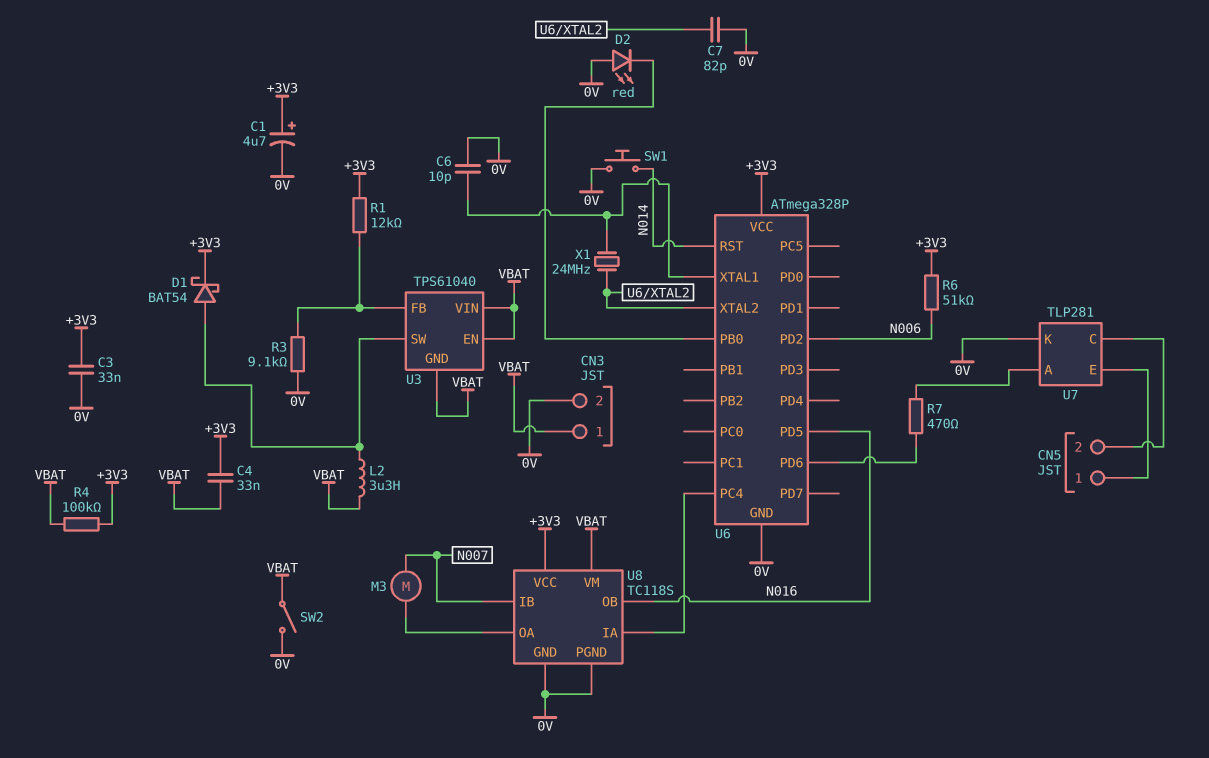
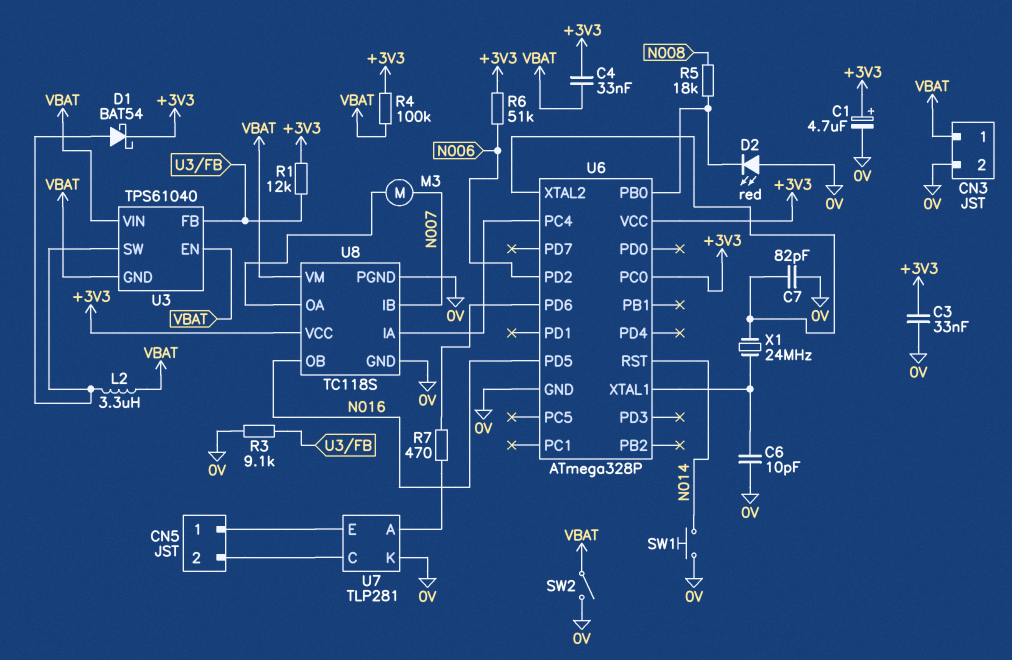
R5: none -> 18k (N008, U6/PB0)
U6 pin PC0: none -> +3V3

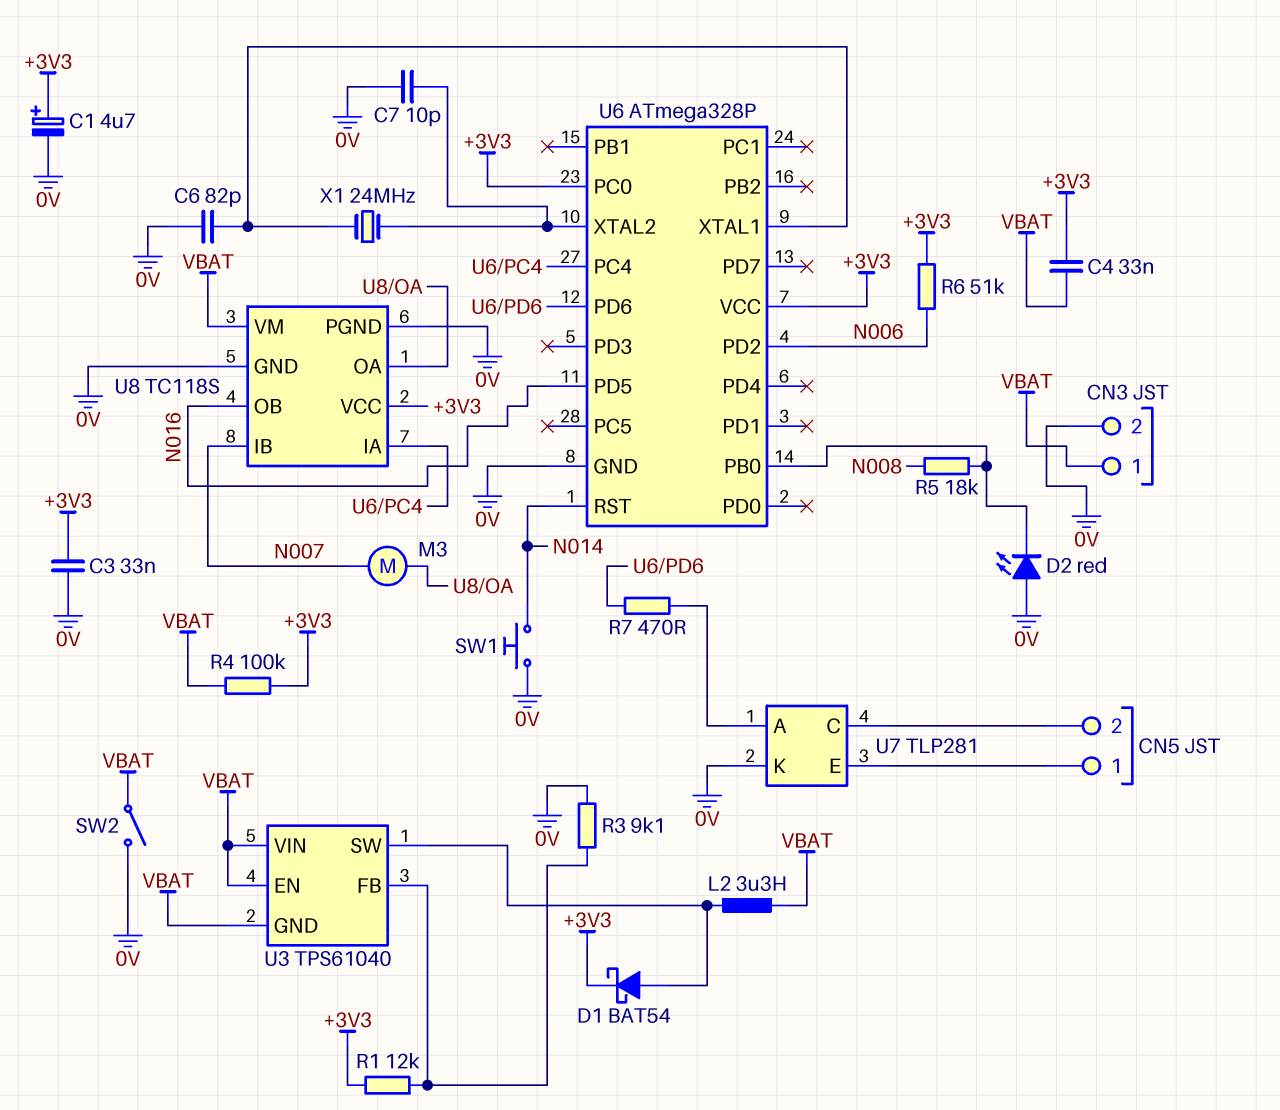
C6: 10pF (0V, U6/XTAL1) -> 82pF (0V, U6/XTAL1)
C7: 82pF (0V, U6/XTAL2) -> 10pF (0V, U6/XTAL2)

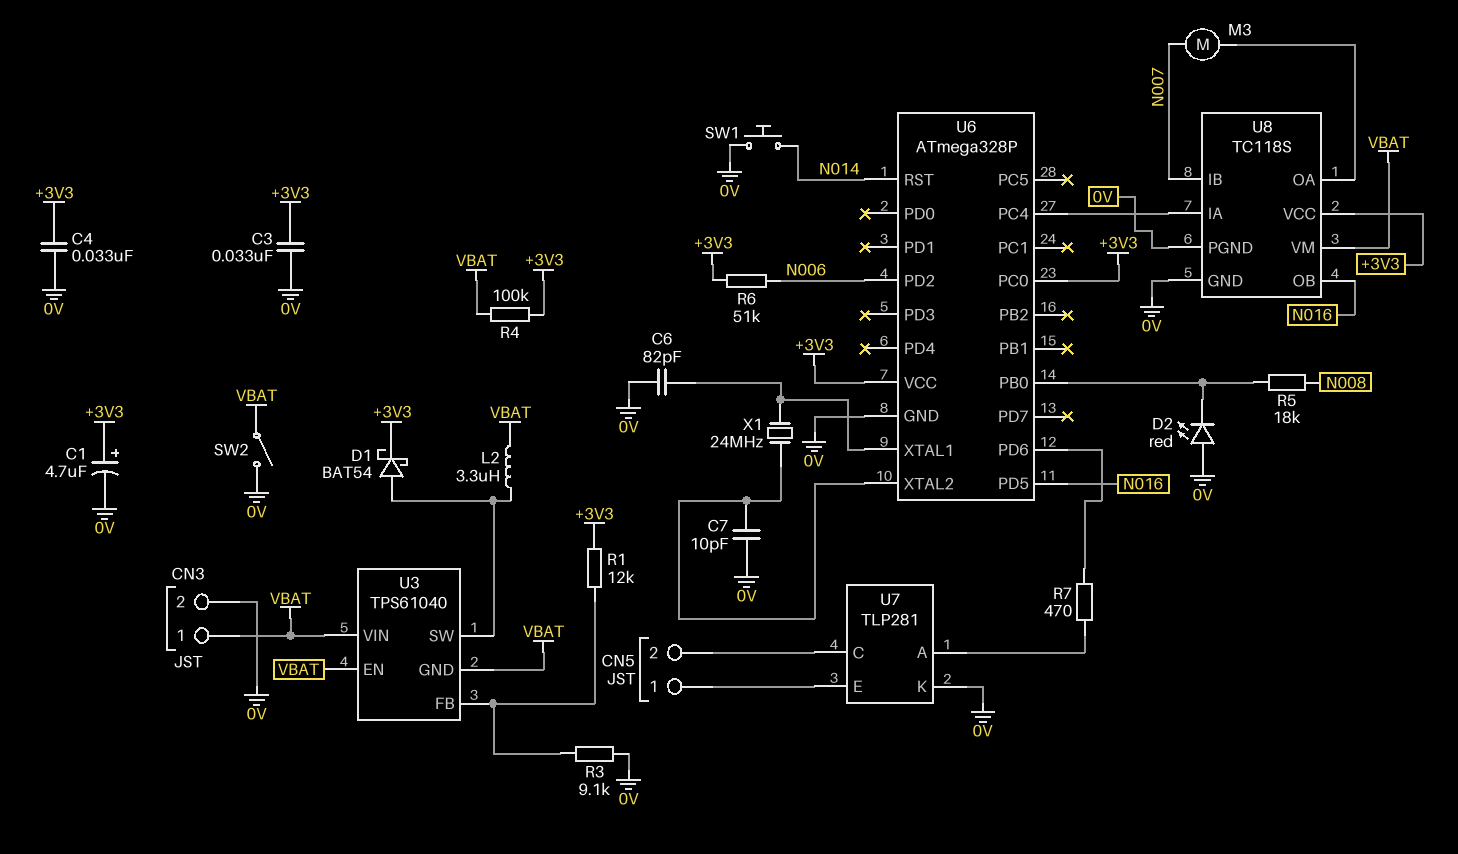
C4: 33nF (+3V3, VBAT) -> 33nF (+3V3, 0V)

